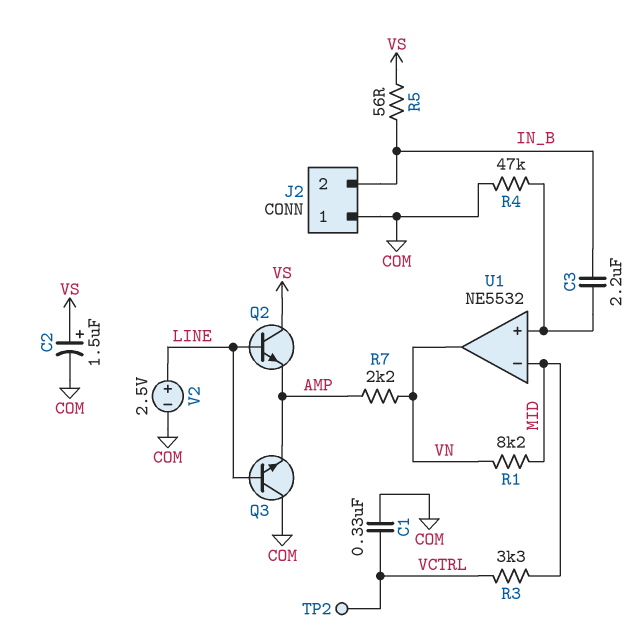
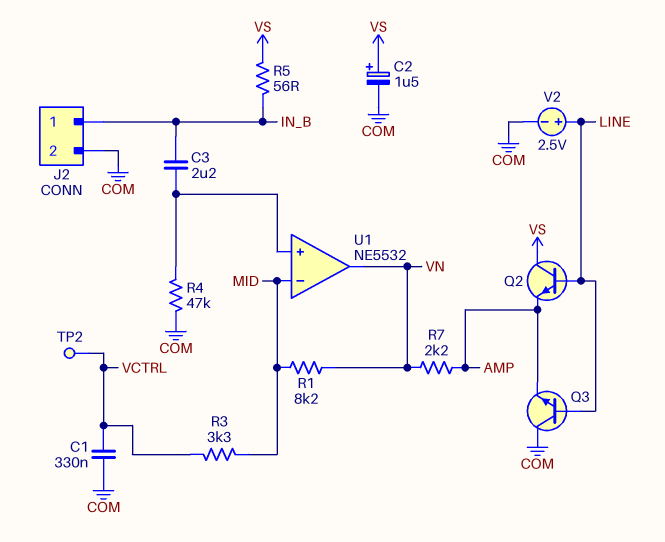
J2 pin 1: COM -> IN_B
J2 pin 2: IN_B -> COM

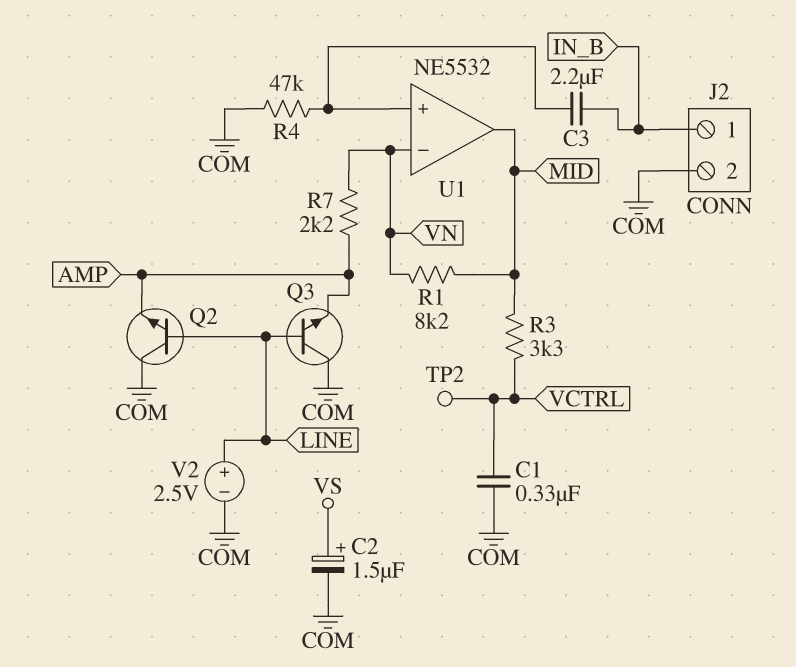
Q2: NPN (B LINE, C VS, E AMP) -> NPN (B LINE, C COM, E AMP)
R5: 56 (IN_B, VS) -> none
U1 pin in-: MID -> VN
U1 pin out: VN -> MID

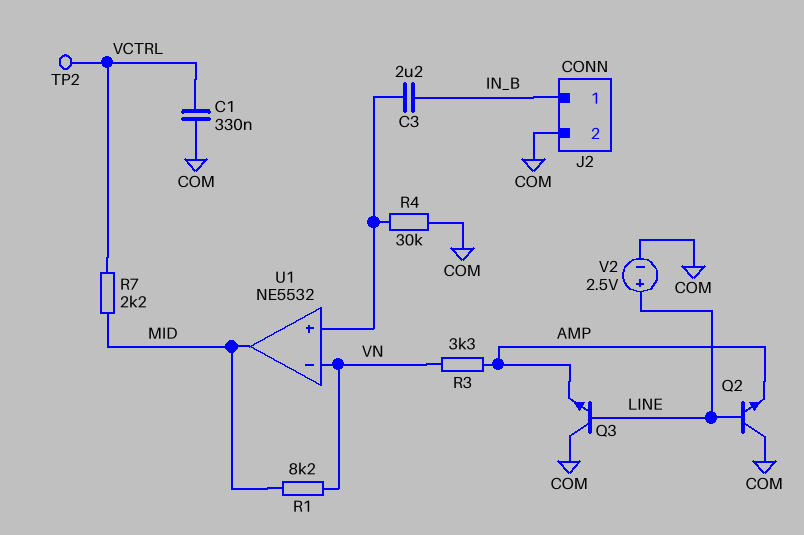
C2: 1.5uF (plus VS, minus COM) -> none
R3: 3.3k (MID, VCTRL) -> 3.3k (AMP, VN)
R4: 47k (COM, U1/in+) -> 30k (COM, U1/in+)
R7: 2.2k (AMP, VN) -> 2.2k (MID, VCTRL)

